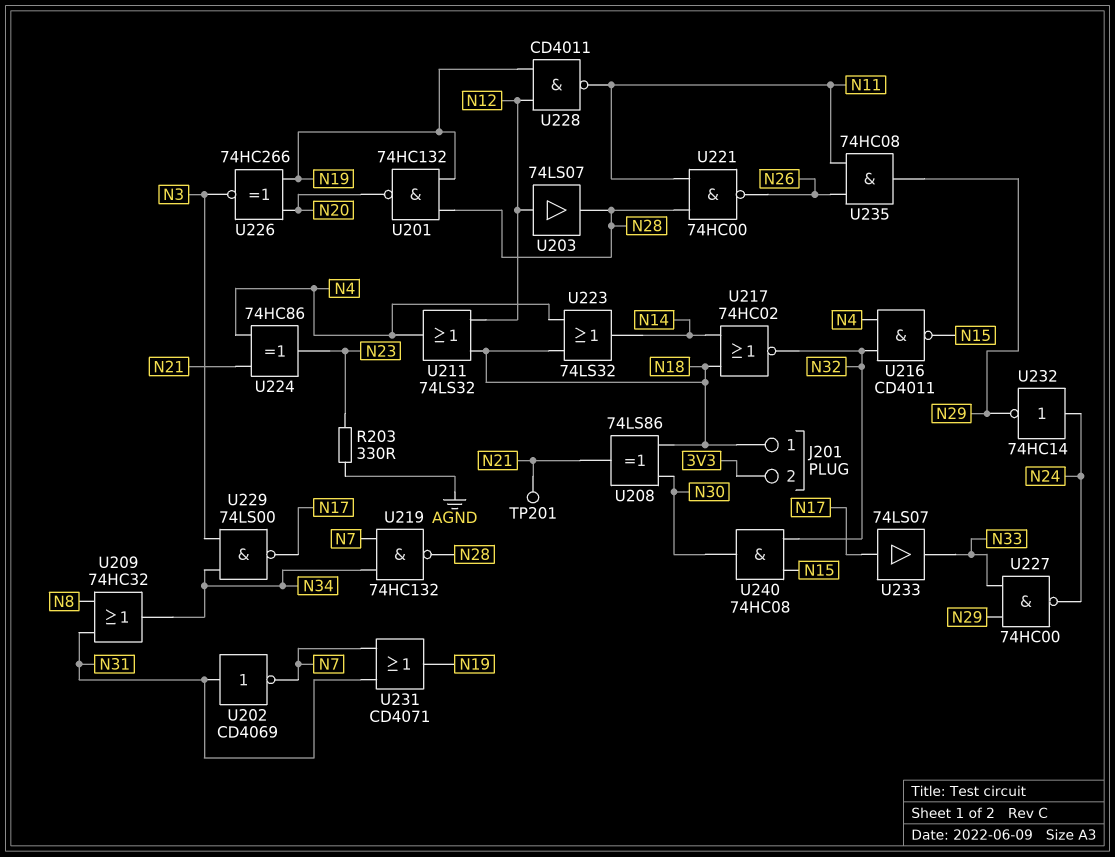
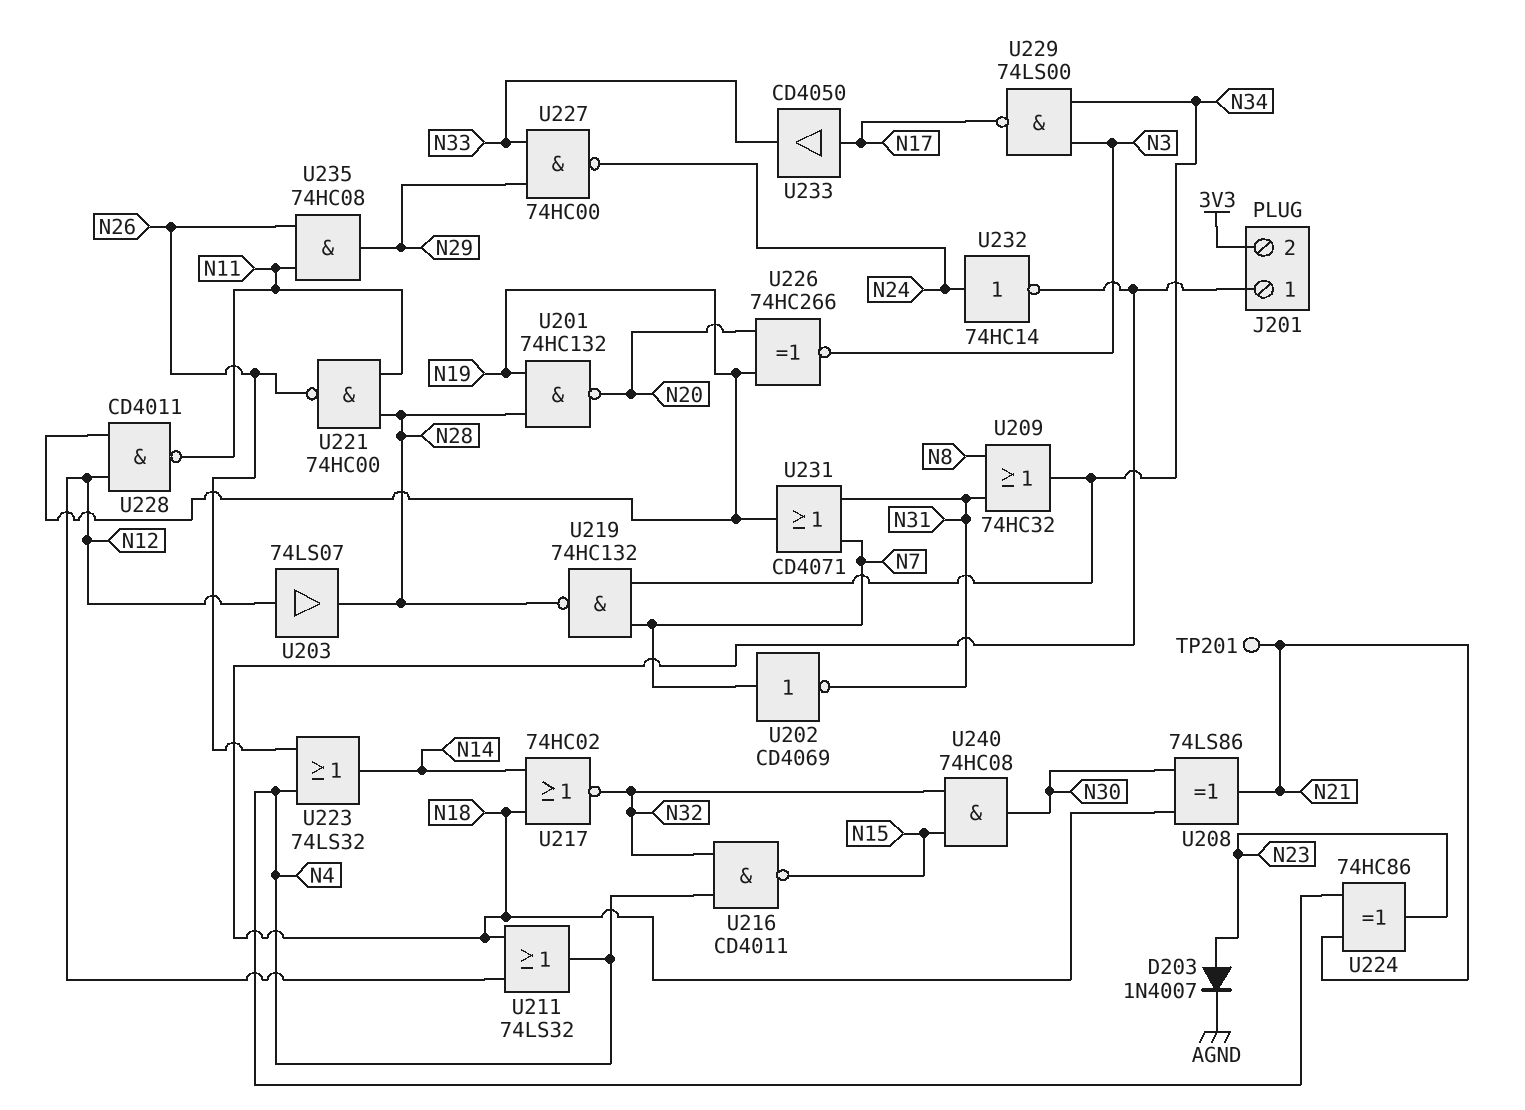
D203: none -> diode 1N4007 (A N23, K AGND)
R203: 330 (AGND, N23) -> none
U202: NOT CD4069 (in N31, out N7) -> NOT CD4069 (in N7, out N31)
U223: OR 74LS32 (in N4, in N18, out N14) -> OR 74LS32 (in N4, in N26, out N14)
U232: NOT 74HC14 (in N24, out N29) -> NOT 74HC14 (in N24, out N18)
U233: buffer 74LS07 (in N17, out N33) -> buffer CD4050 (in N17, out N33)

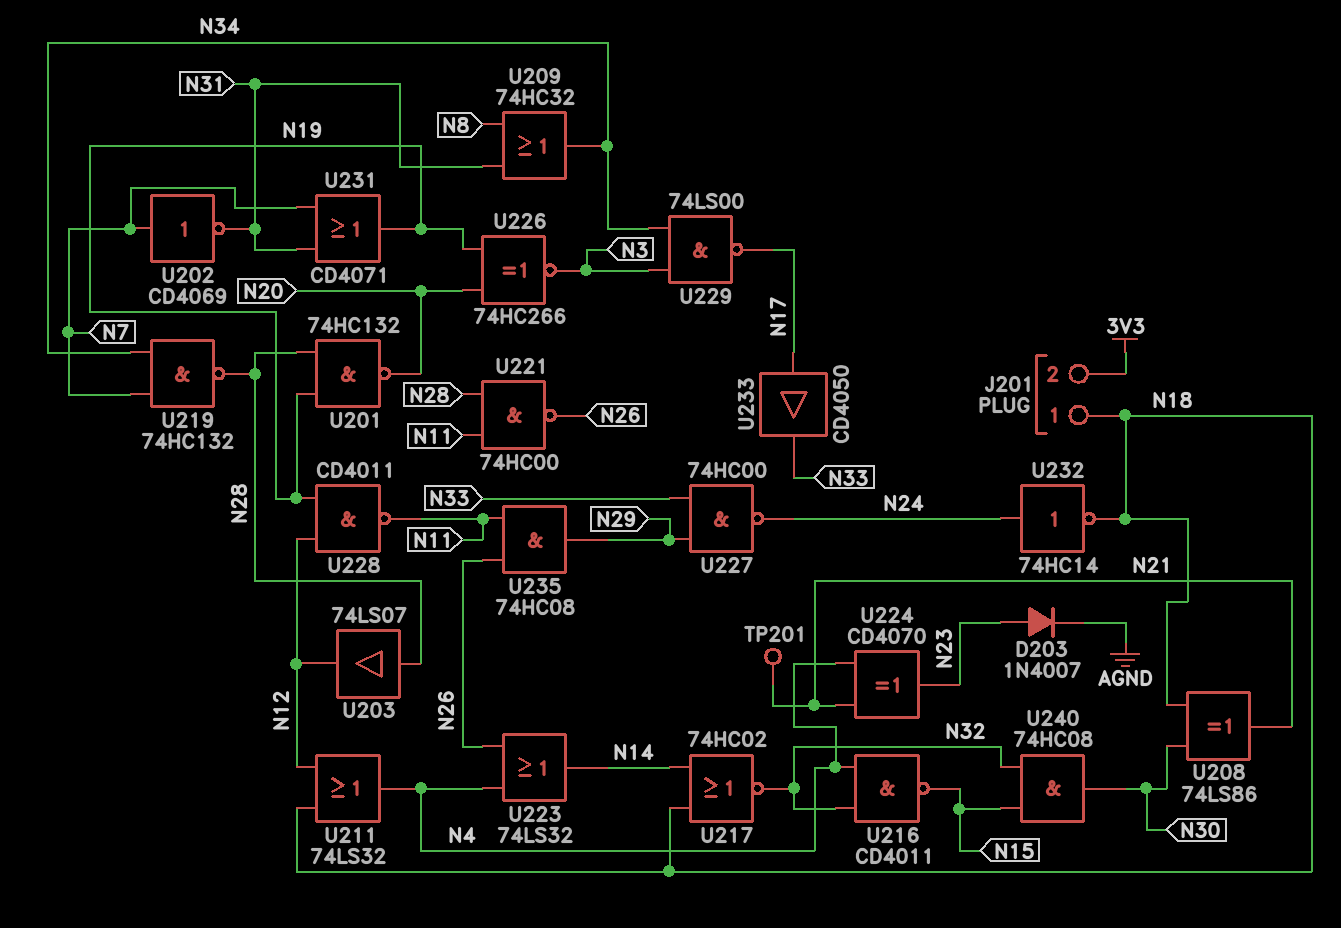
U203: buffer 74LS07 (in N12, out N28) -> buffer 74LS07 (in N28, out N12)
U224: XOR 74HC86 (in N4, in N21, out N23) -> XOR CD4070 (in N4, in N21, out N23)

